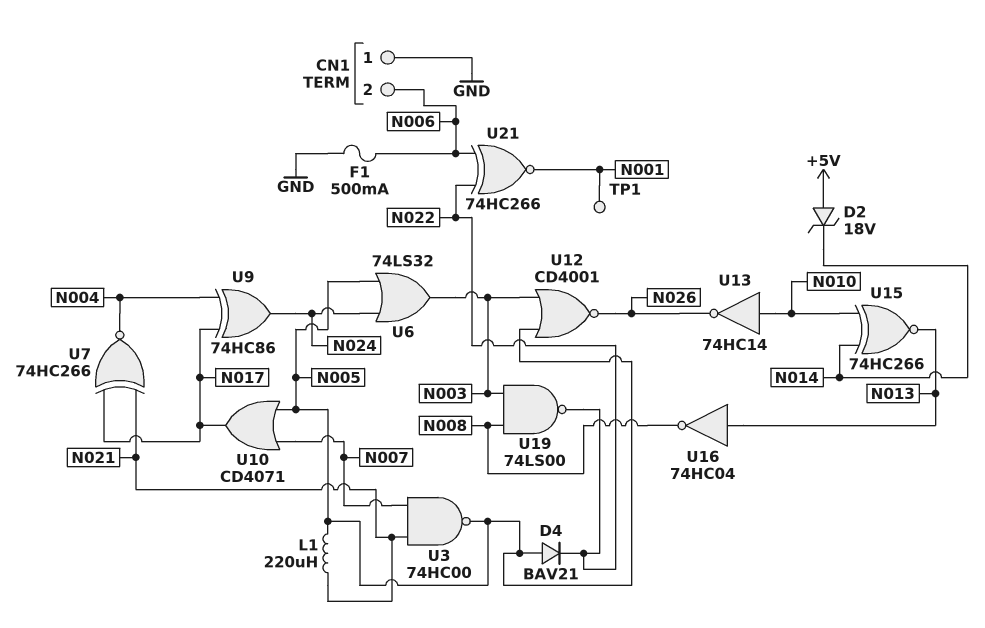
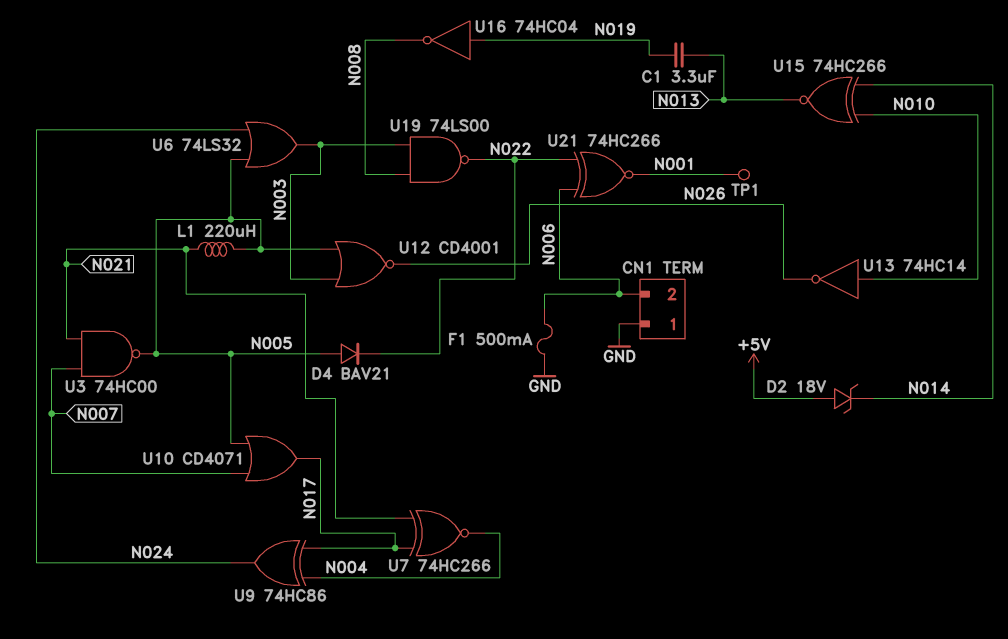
C1: none -> 3.3uF (N013, N019)
U16: NOT 74HC04 (in N013, out N008) -> NOT 74HC04 (in N019, out N008)

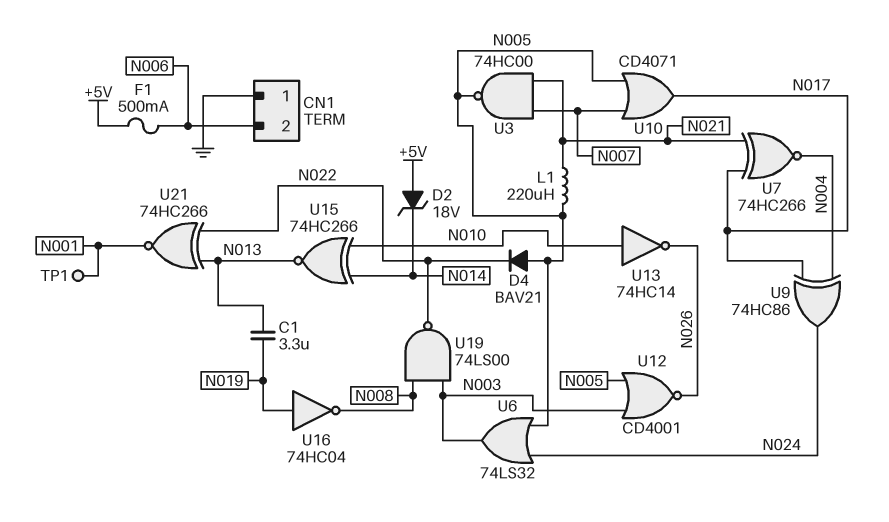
F1: 500mA (GND, N006) -> 500mA (+5V, N006)
U21: XNOR 74HC266 (in N006, in N022, out N001) -> XNOR 74HC266 (in N013, in N022, out N001)

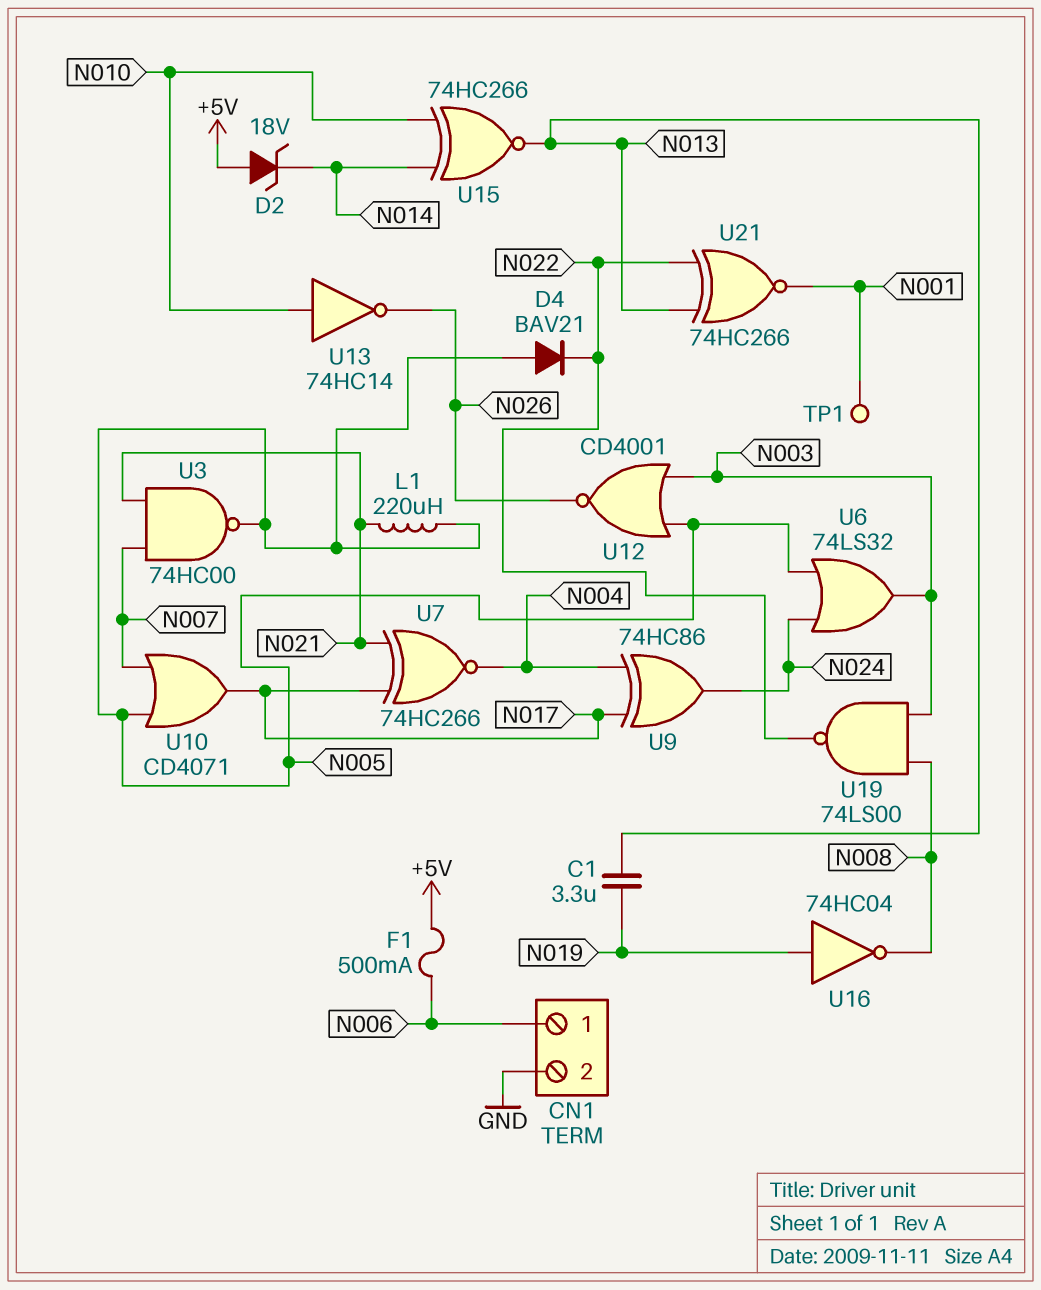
CN1 pin 1: GND -> N006
CN1 pin 2: N006 -> GND

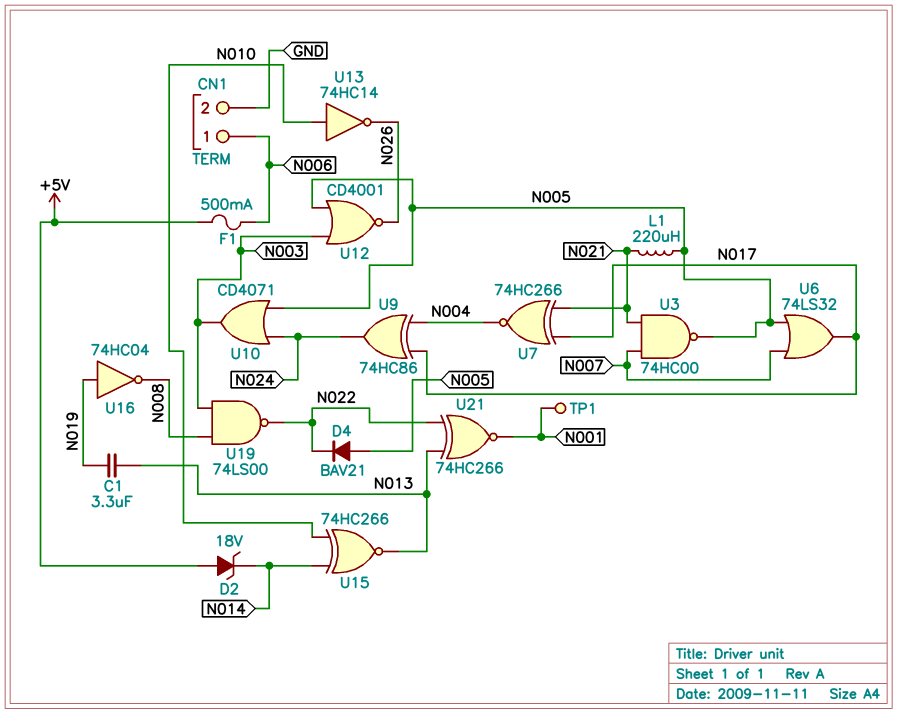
U6: OR 74LS32 (in N005, in N024, out N003) -> OR 74LS32 (in N005, in N007, out N017)
U10: OR CD4071 (in N005, in N007, out N017) -> OR CD4071 (in N005, in N024, out N003)

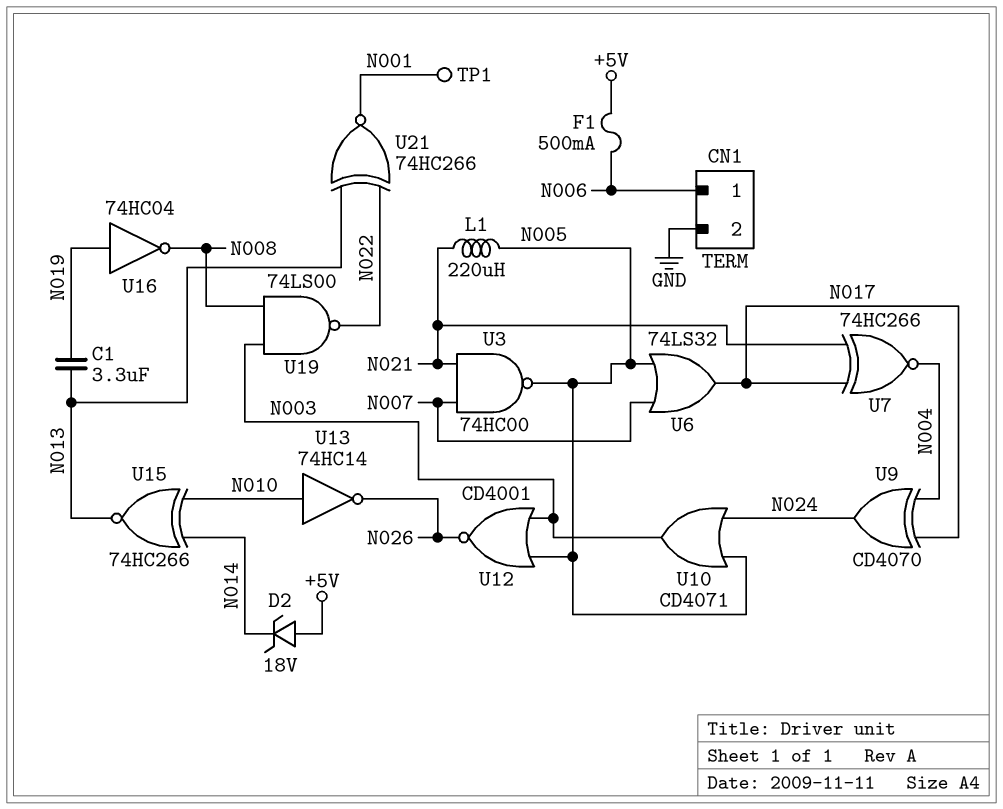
D4: diode BAV21 (A N005, K N022) -> none
U9: XOR 74HC86 (in N004, in N017, out N024) -> XOR CD4070 (in N004, in N017, out N024)

